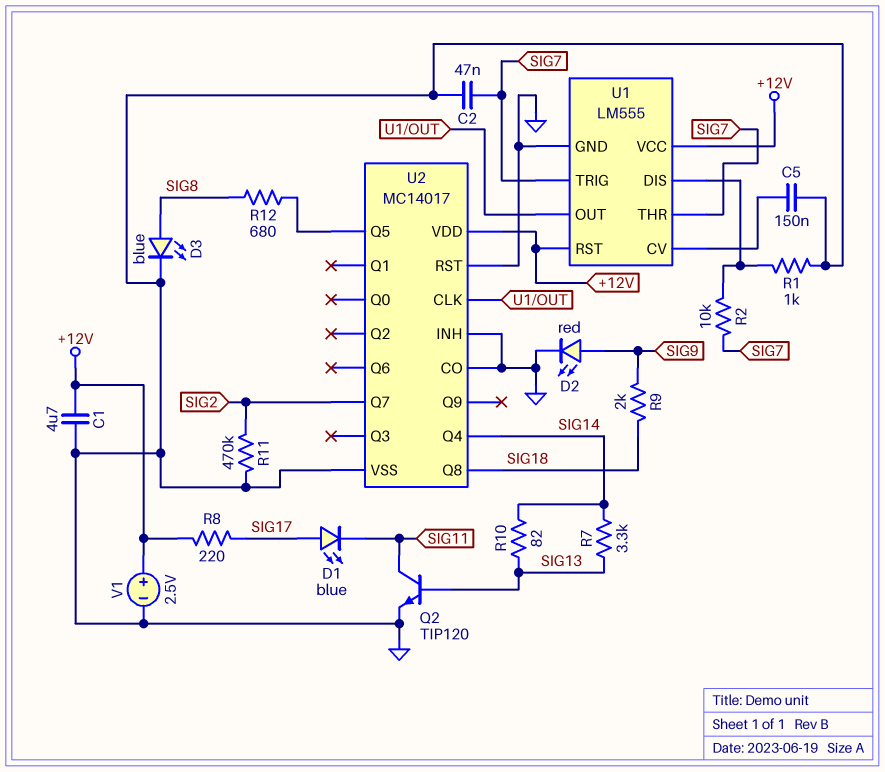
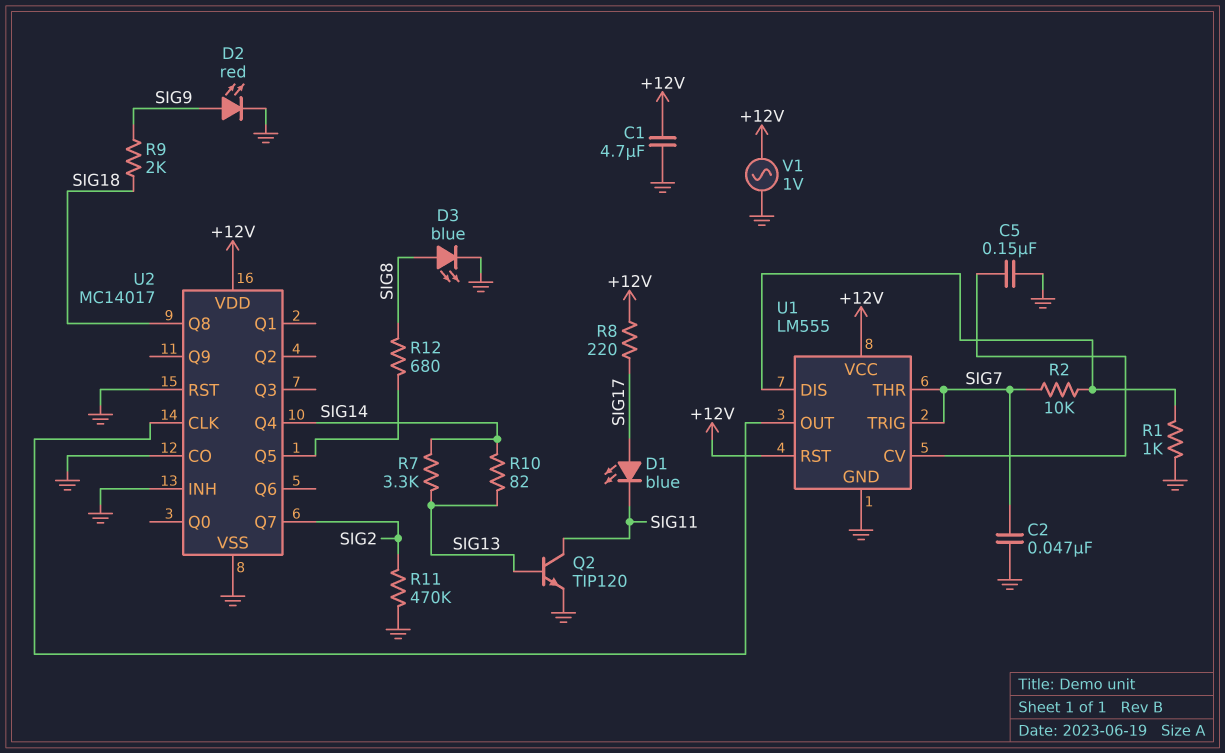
V1: 2.5V (plus +12V, minus GND) -> AC 1V (+12V, GND)

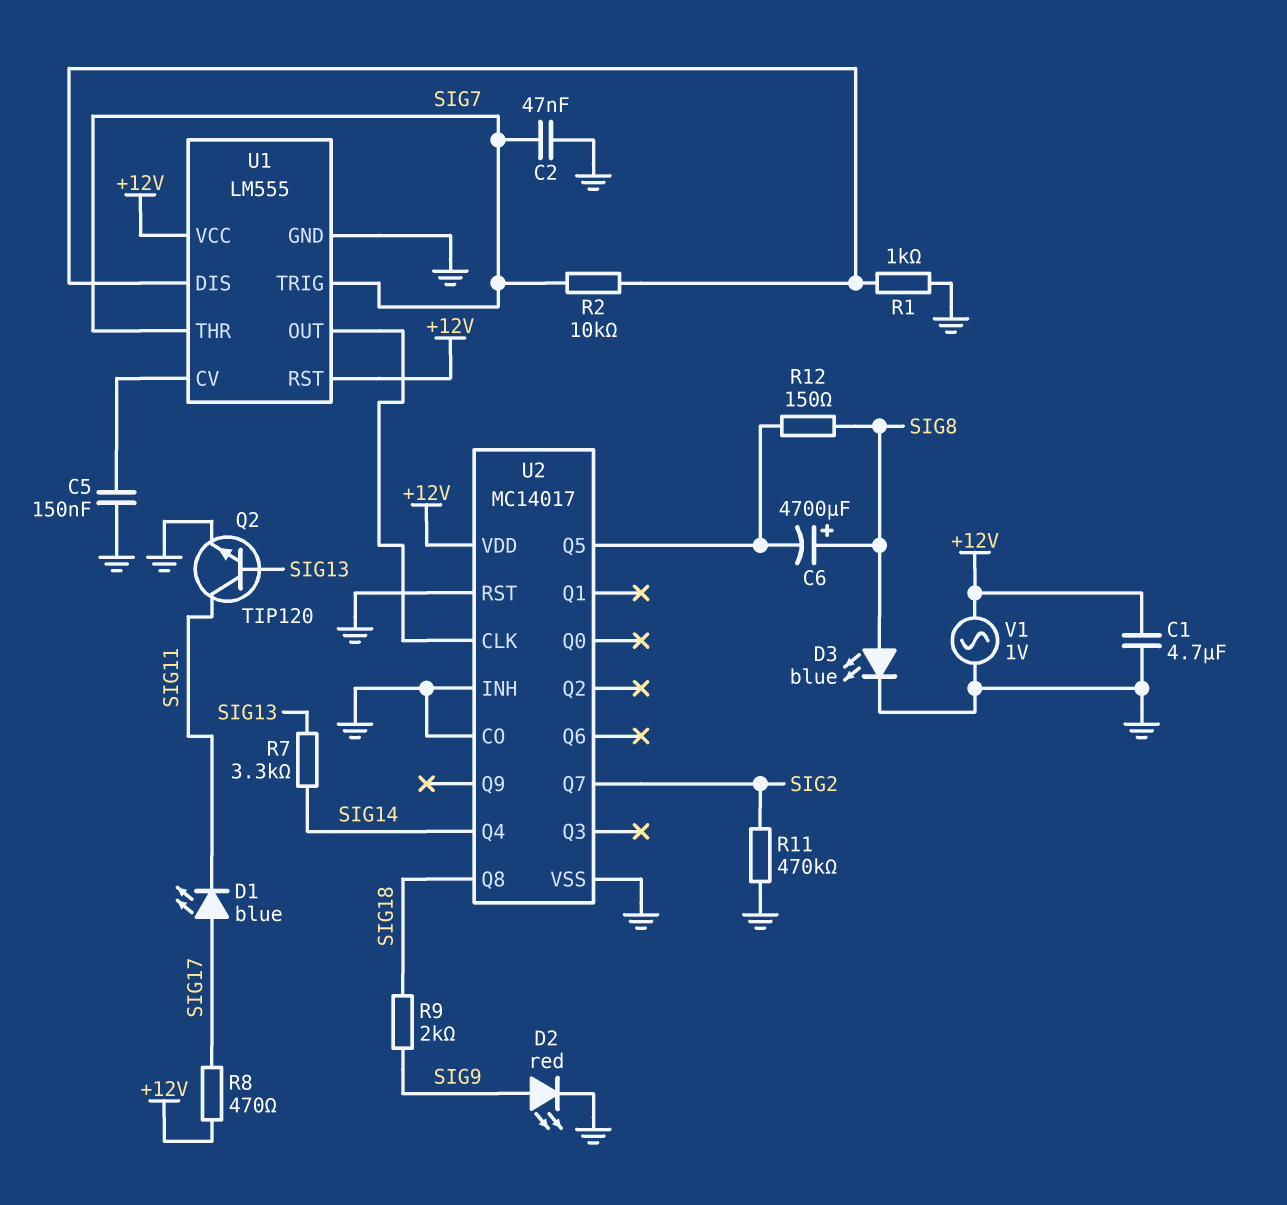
C6: none -> 4700uF (plus SIG8, minus U2/Q5)
R8: 220 (+12V, SIG17) -> 470 (+12V, SIG17)
R10: 82 (SIG13, SIG14) -> none
R12: 680 (SIG8, U2/Q5) -> 150 (SIG8, U2/Q5)

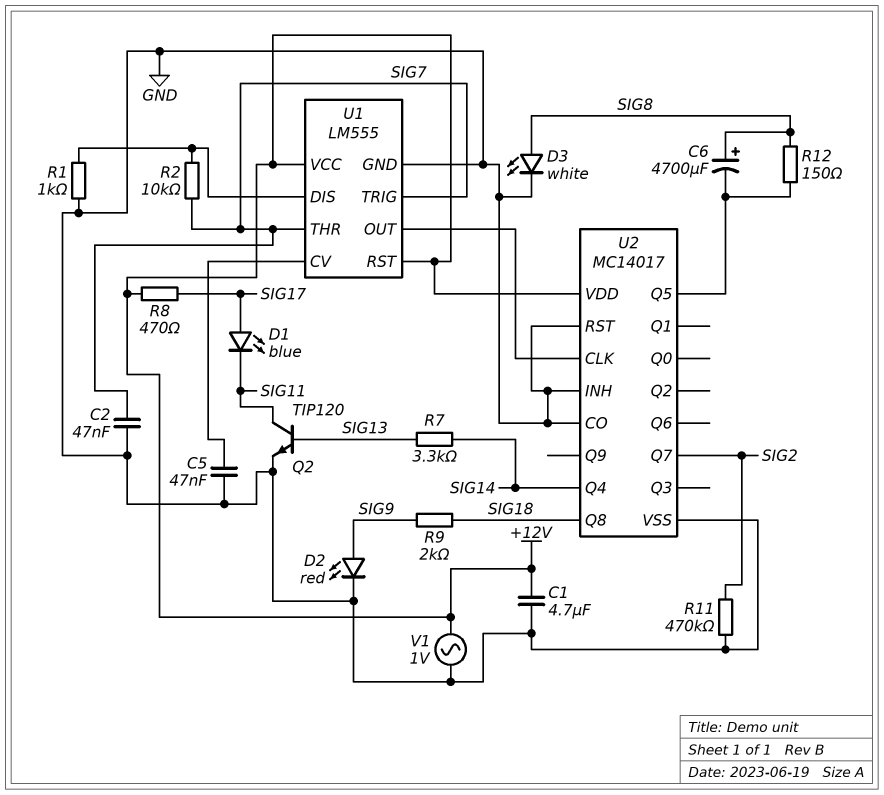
C5: 150nF (GND, U1/CV) -> 47nF (GND, U1/CV)
D3: LED blue (A SIG8, K GND) -> LED white (A SIG8, K GND)

